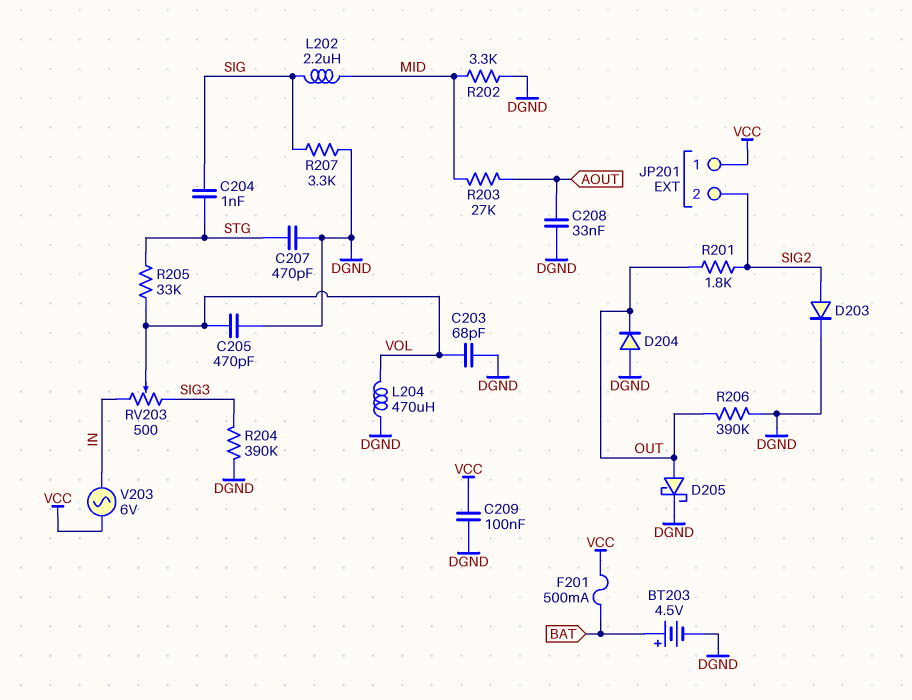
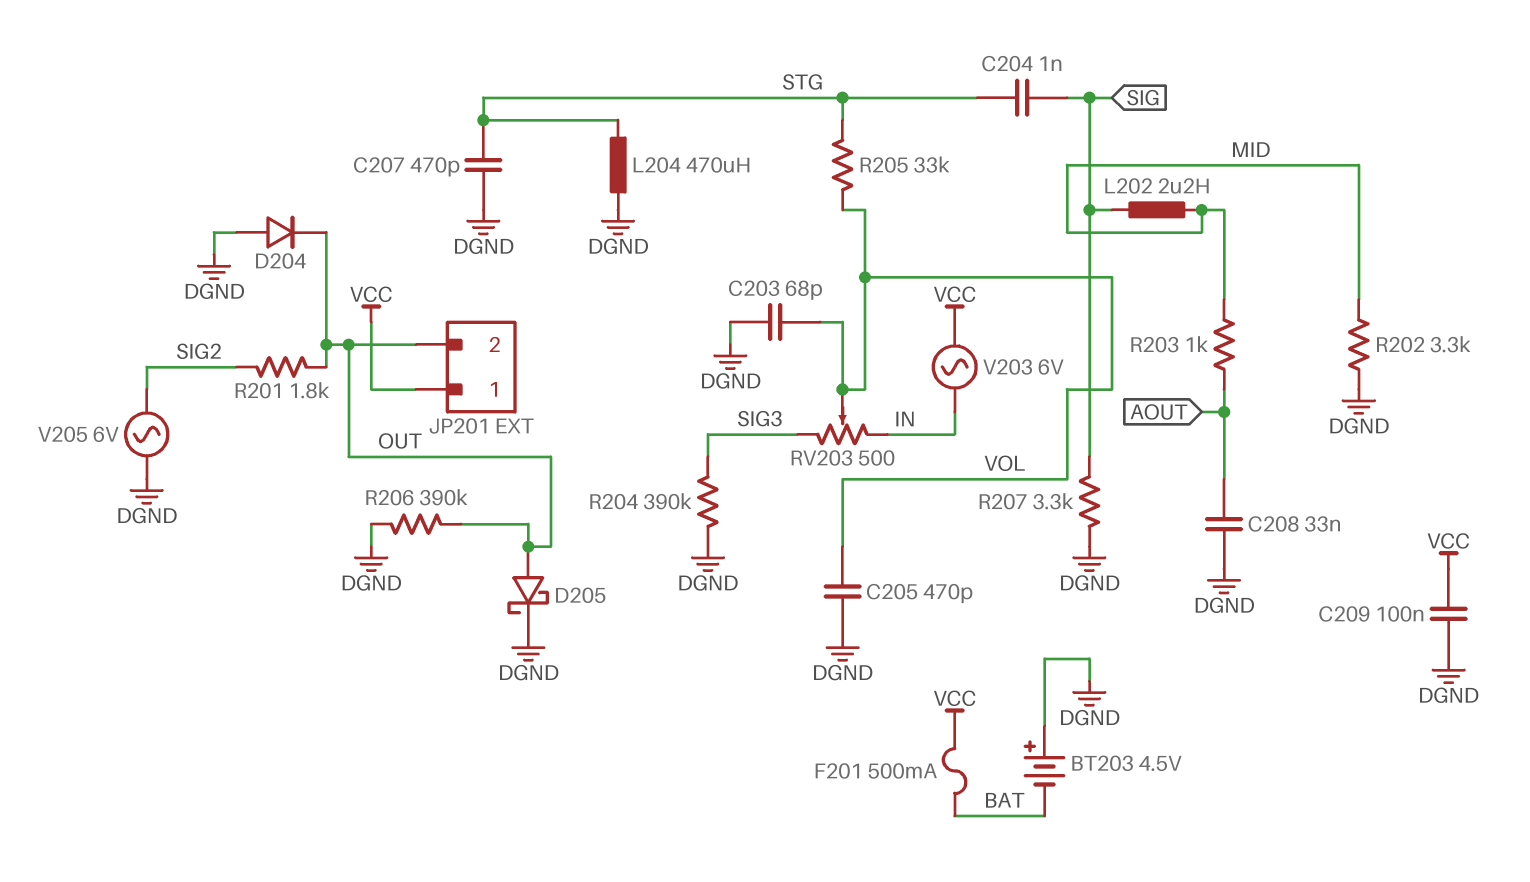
BT203: 4.5V (plus BAT, minus DGND) -> 4.5V (plus DGND, minus BAT)
D203: diode (A SIG2, K DGND) -> none
JP201 pin 2: SIG2 -> OUT
L204: 470uH (DGND, VOL) -> 470uH (DGND, STG)
R203: 27k (AOUT, MID) -> 1k (AOUT, MID)
V205: none -> AC 6V (DGND, SIG2)

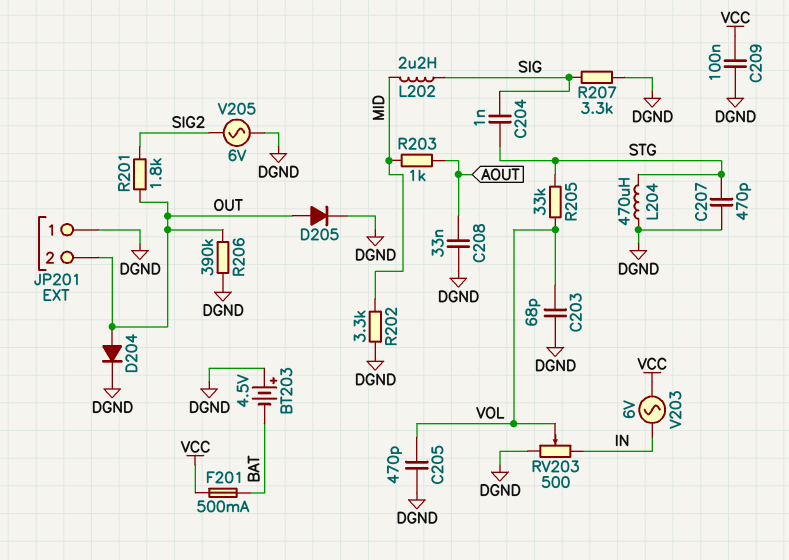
D204: diode (A DGND, K OUT) -> diode (A OUT, K DGND)
D205: schottky (A OUT, K DGND) -> diode (A OUT, K DGND)
JP201 pin 1: VCC -> DGND
R204: 390k (DGND, SIG3) -> none
RV203: 500 (IN, SIG3, wiper VOL) -> 500 (DGND, IN, wiper VOL)

